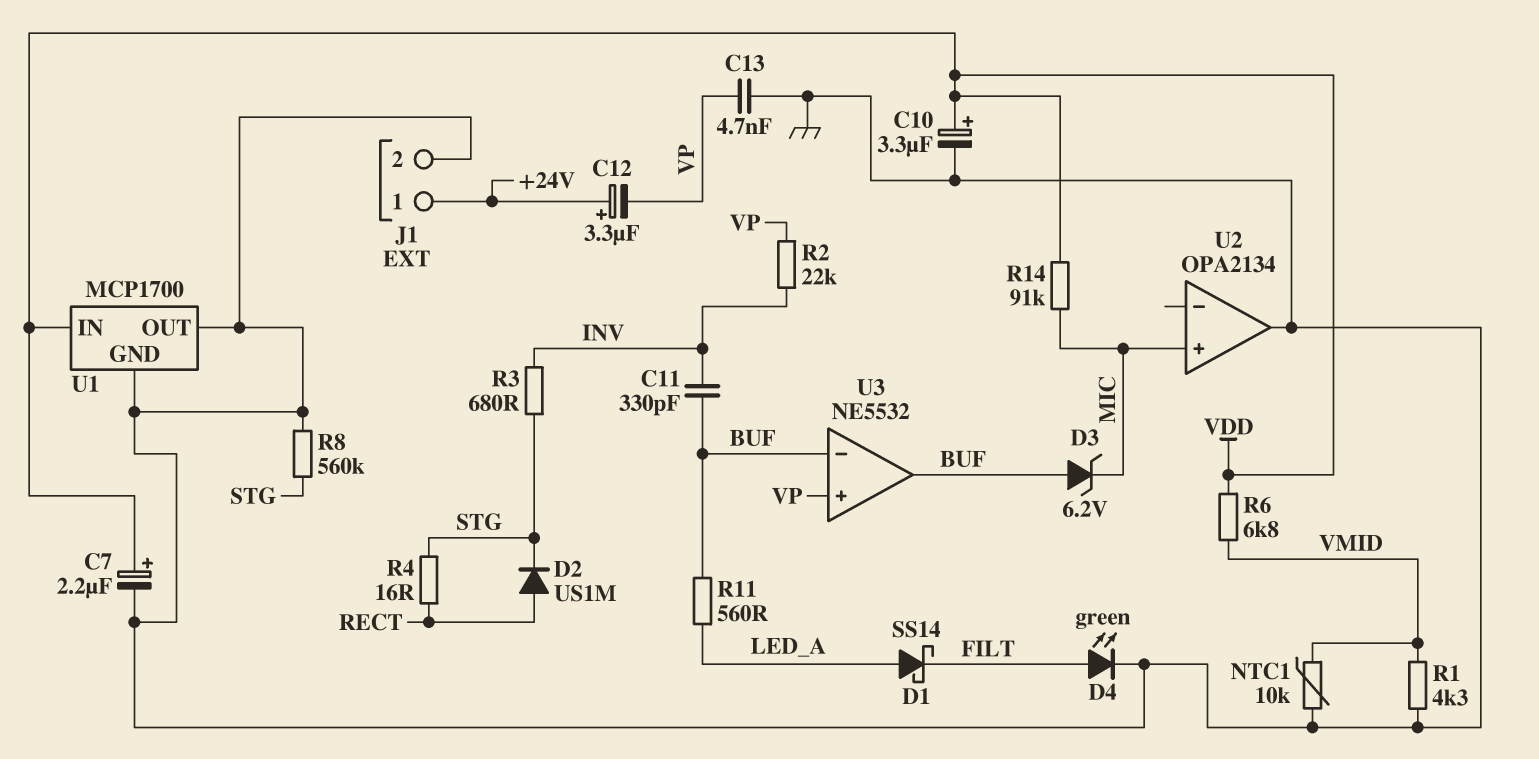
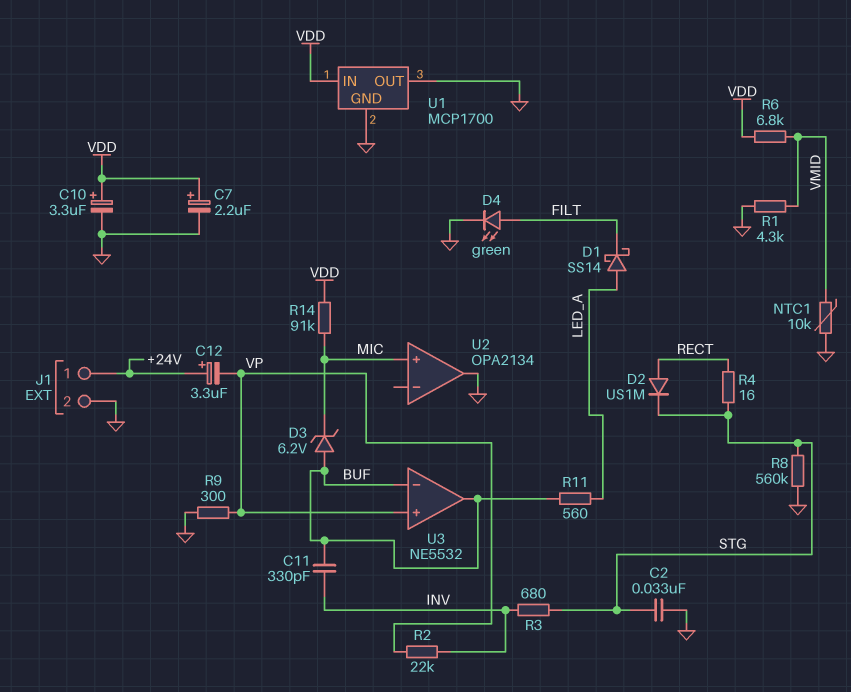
C2: none -> 33nF (GND, STG)
C13: 4.7nF (GND, VP) -> none
R9: none -> 300 (GND, VP)

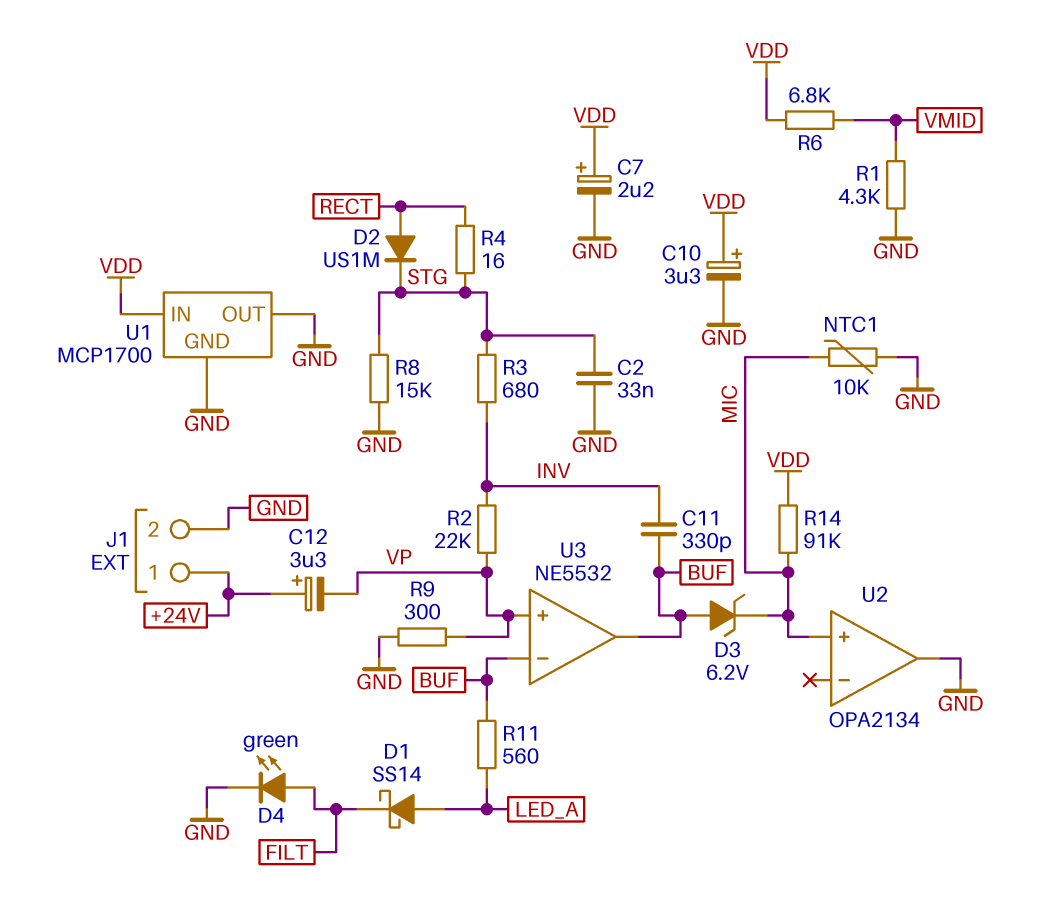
NTC1: 10k (GND, VMID) -> 10k (GND, MIC)
R8: 560k (GND, STG) -> 15k (GND, STG)

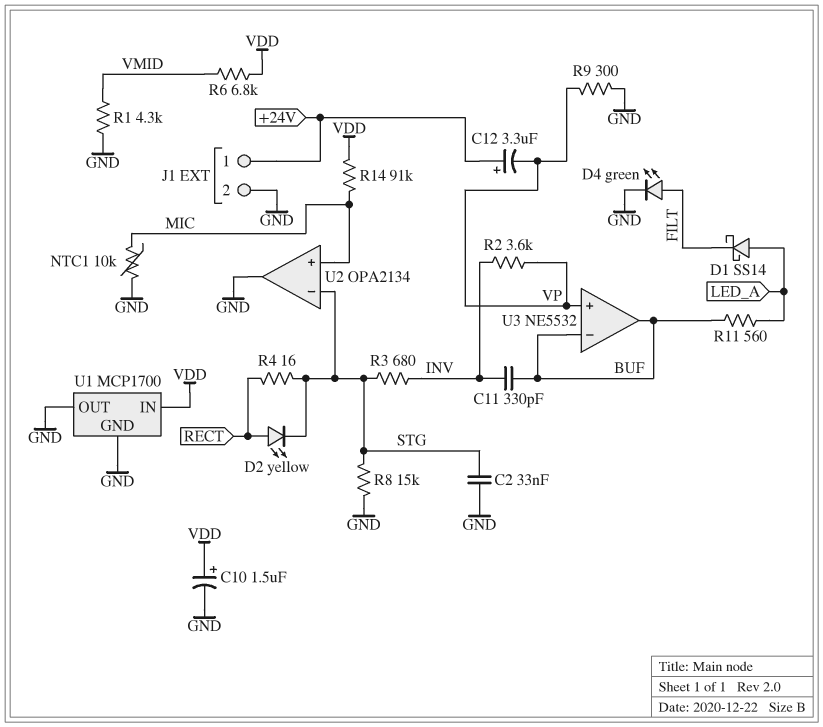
C7: 2.2uF (plus VDD, minus GND) -> none
C10: 3.3uF (plus VDD, minus GND) -> 1.5uF (plus VDD, minus GND)
D2: diode US1M (A RECT, K STG) -> LED yellow (A RECT, K STG)
D3: zener 6.2V (A BUF, K MIC) -> none
R2: 22k (INV, VP) -> 3.6k (INV, VP)
U2 pin in-: none -> STG

